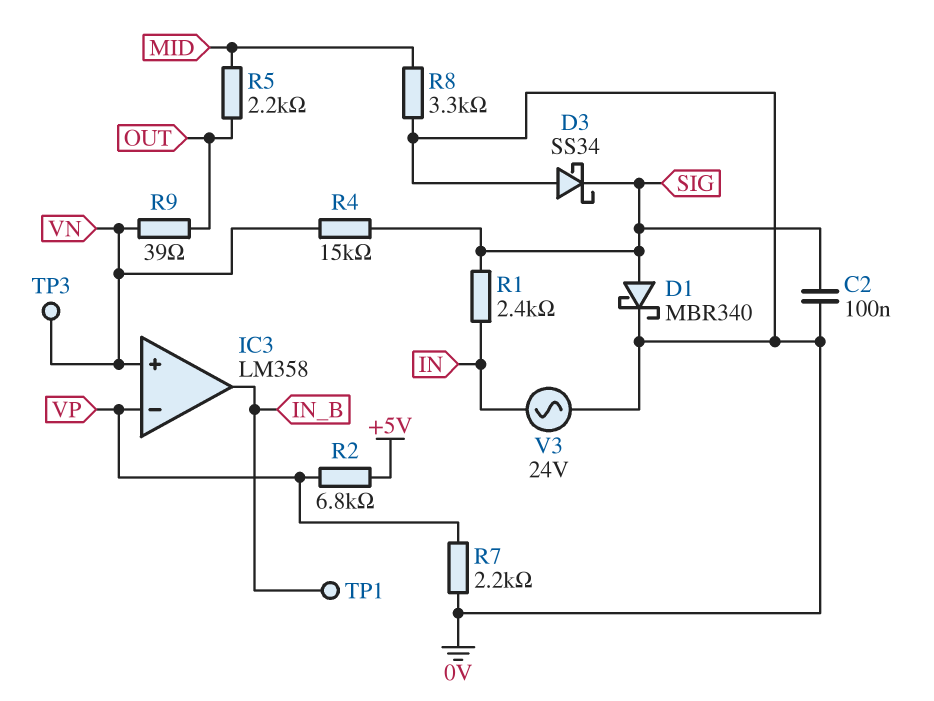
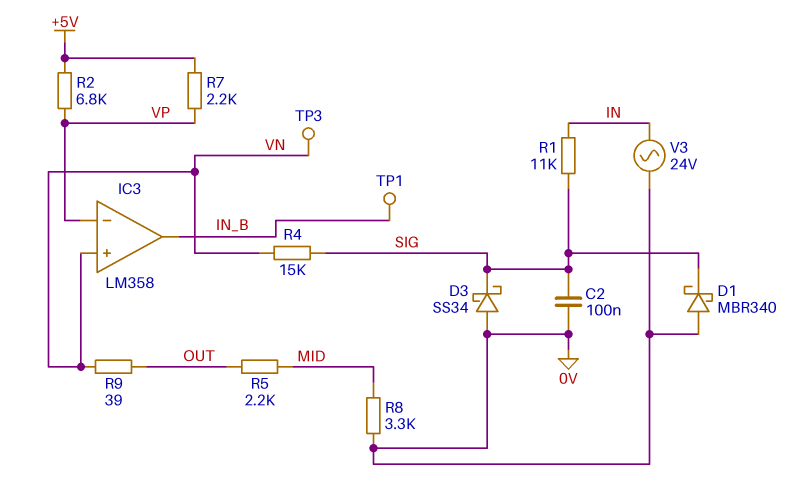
D1: schottky MBR340 (A SIG, K 0V) -> schottky MBR340 (A 0V, K SIG)
R1: 2.4k (IN, SIG) -> 11k (IN, SIG)
R7: 2.2k (0V, VP) -> 2.2k (+5V, VP)

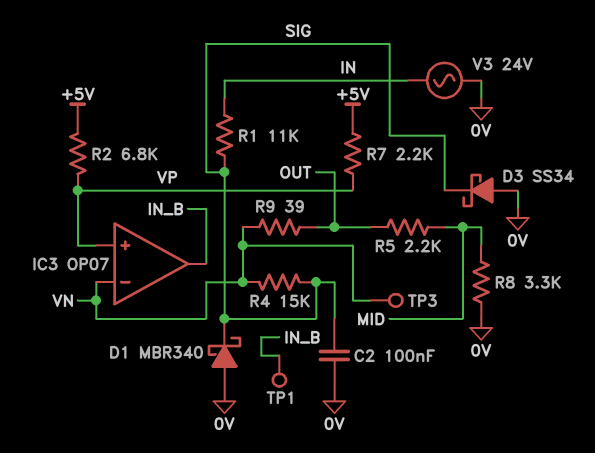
IC3: LM358 -> OP07
IC3 pin in+: VN -> VP
IC3 pin in-: VP -> VN

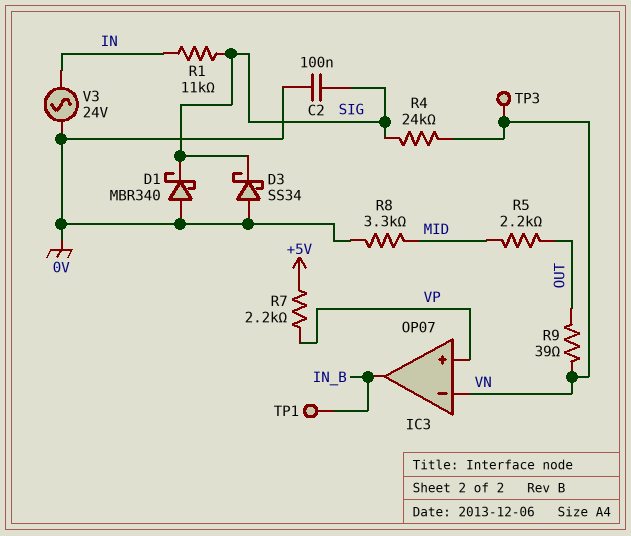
R2: 6.8k (+5V, VP) -> none
R4: 15k (SIG, VN) -> 24k (SIG, VN)

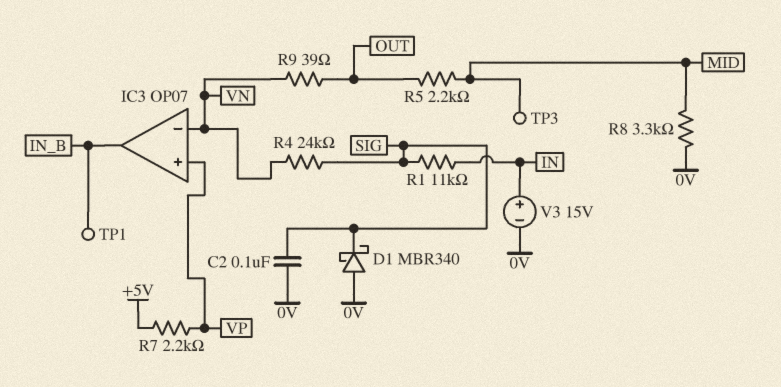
D3: schottky SS34 (A 0V, K SIG) -> none
TP3: test point (VN) -> test point (MID)
V3: AC 24V (0V, IN) -> 15V (plus IN, minus 0V)

